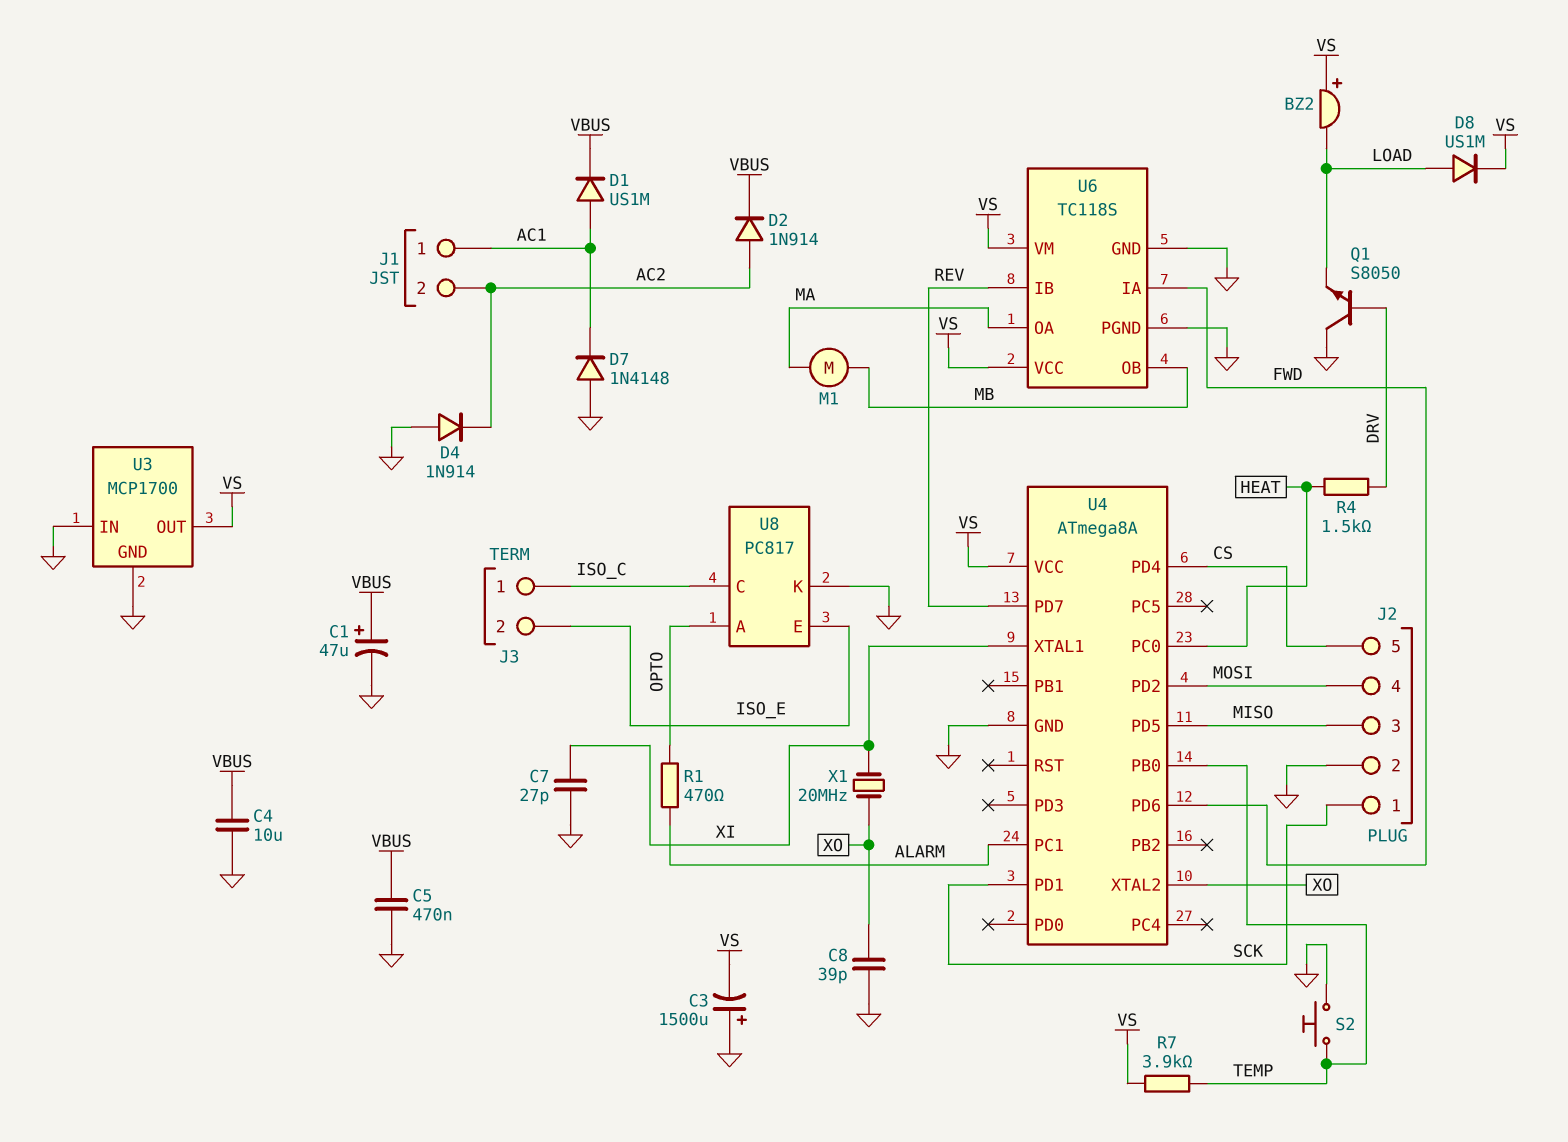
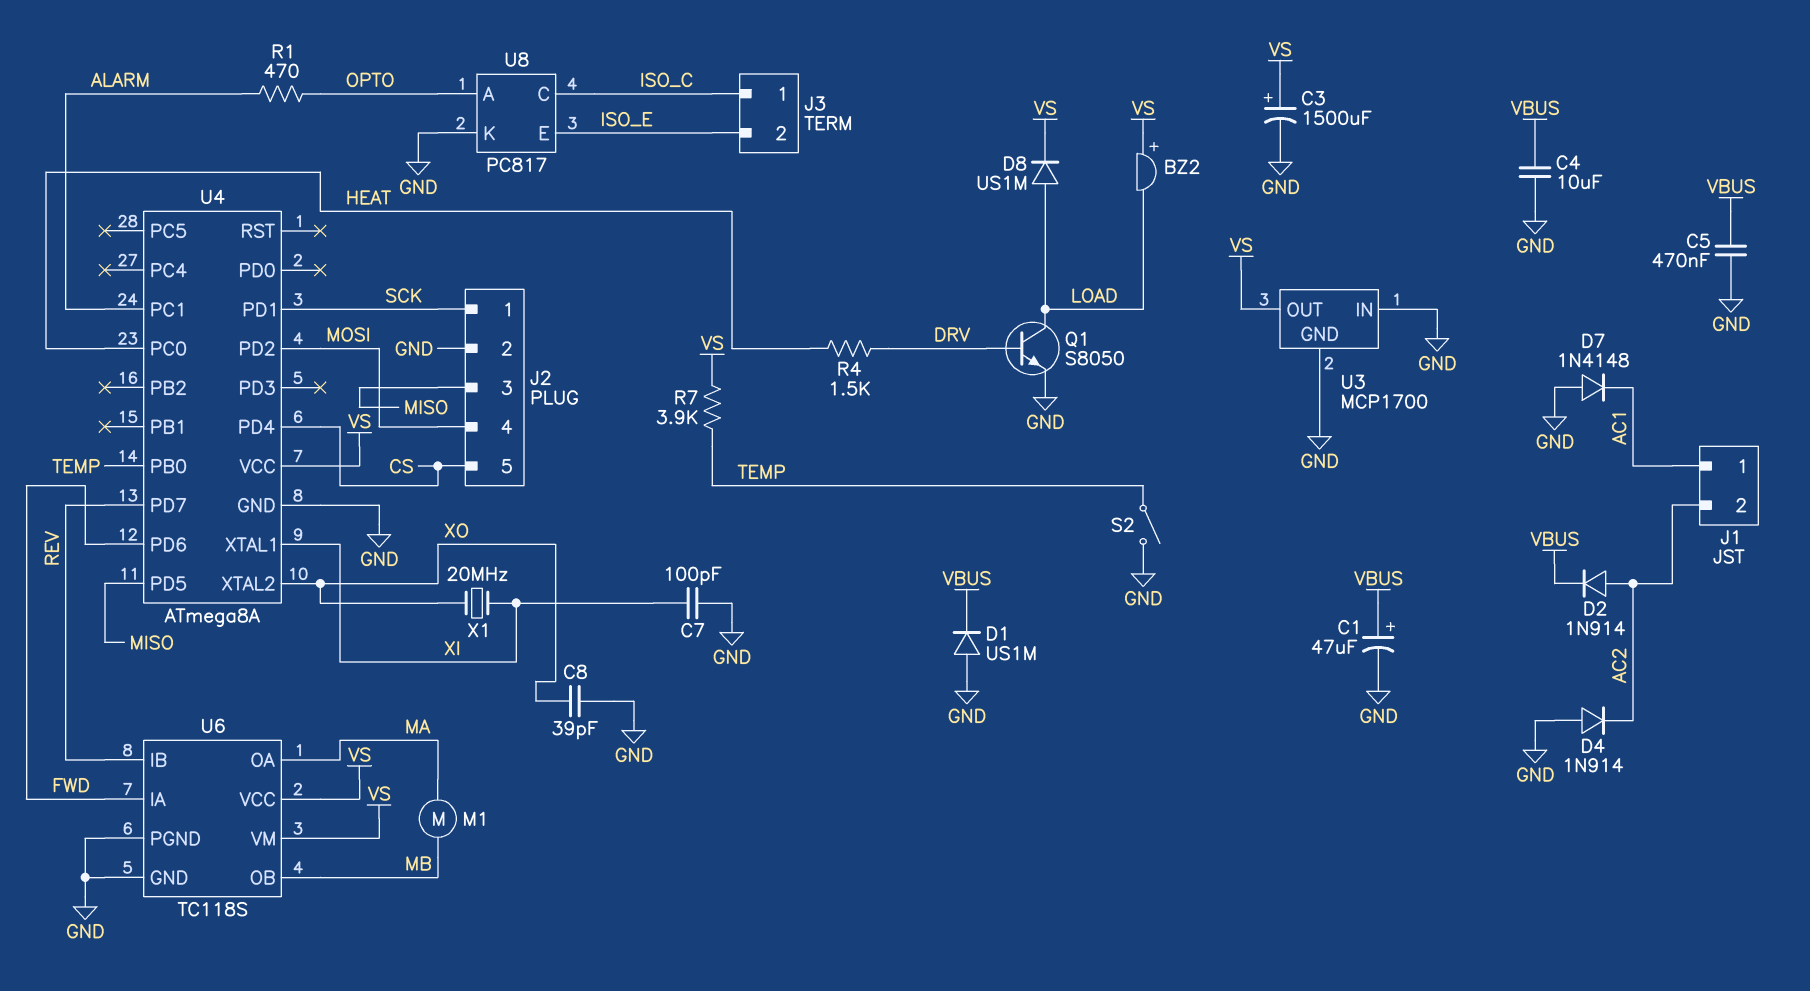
C3: 1500uF (plus GND, minus VS) -> 1500uF (plus VS, minus GND)
C7: 27pF (GND, XI) -> 100pF (GND, XI)
D1: diode US1M (A AC1, K VBUS) -> diode US1M (A GND, K VBUS)
Q1: NPN S8050 (B DRV, C GND, E LOAD) -> NPN S8050 (B DRV, C LOAD, E GND)
S2: button (GND, TEMP) -> switch (GND, TEMP)

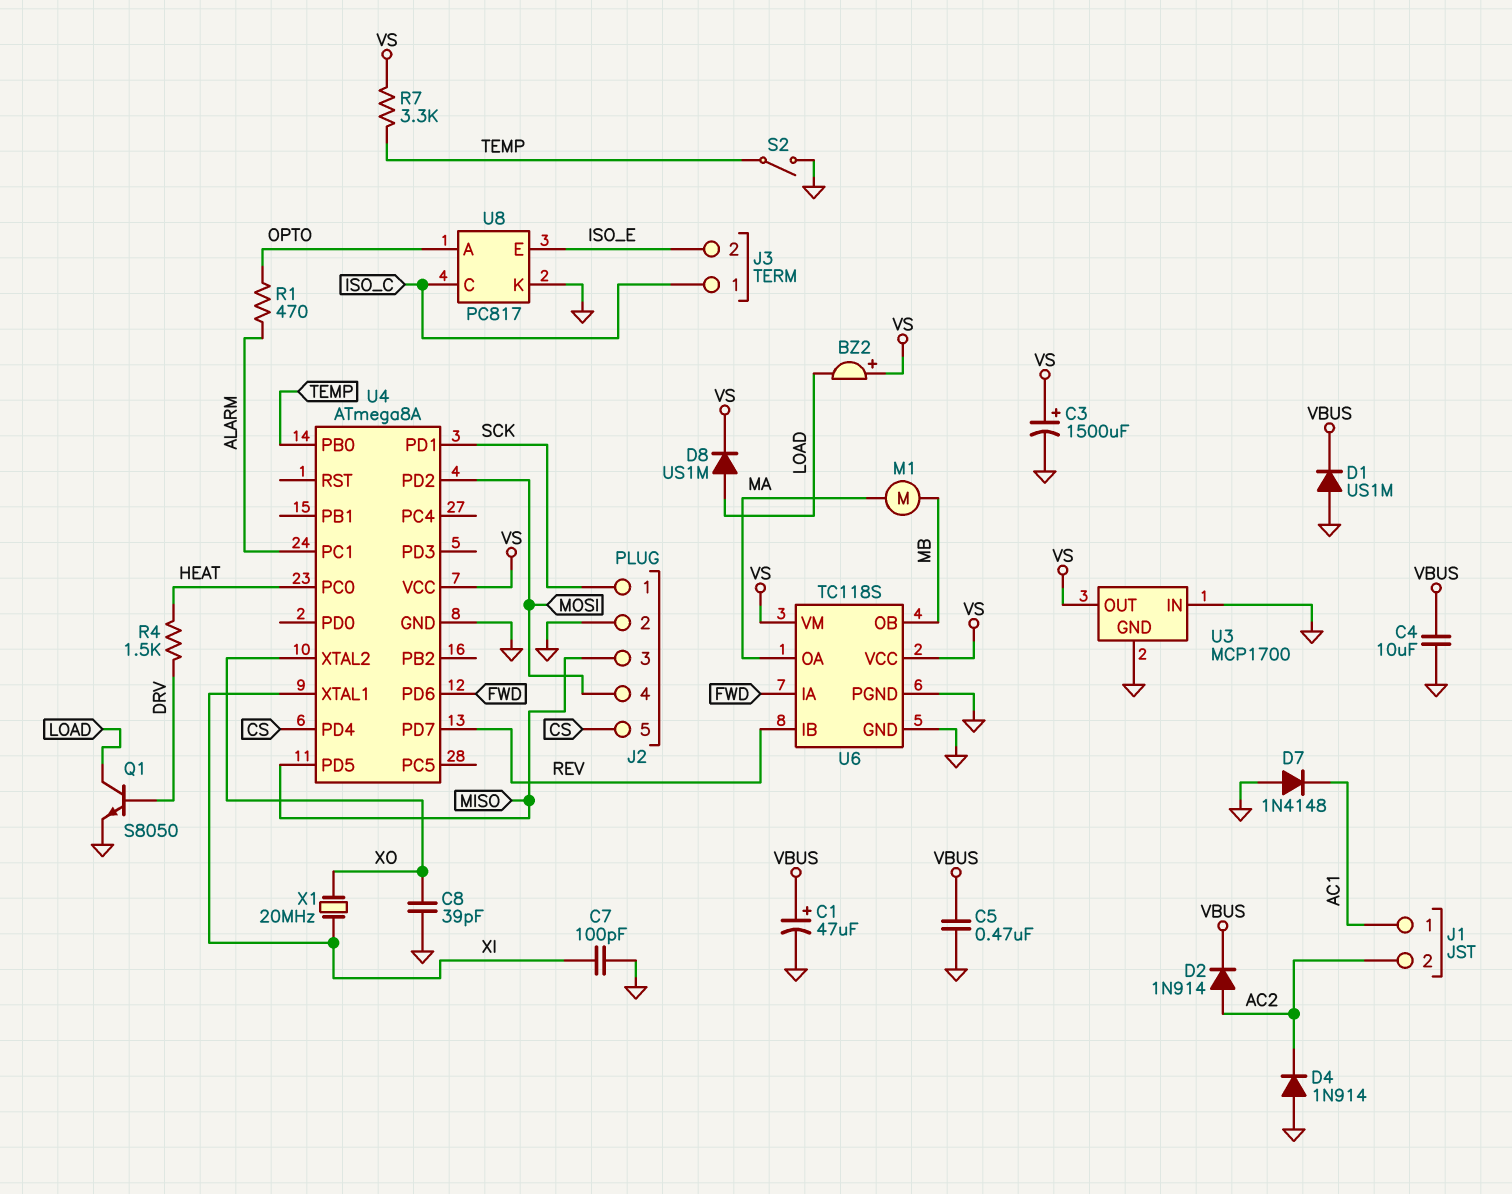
R7: 3.9k (TEMP, VS) -> 3.3k (TEMP, VS)

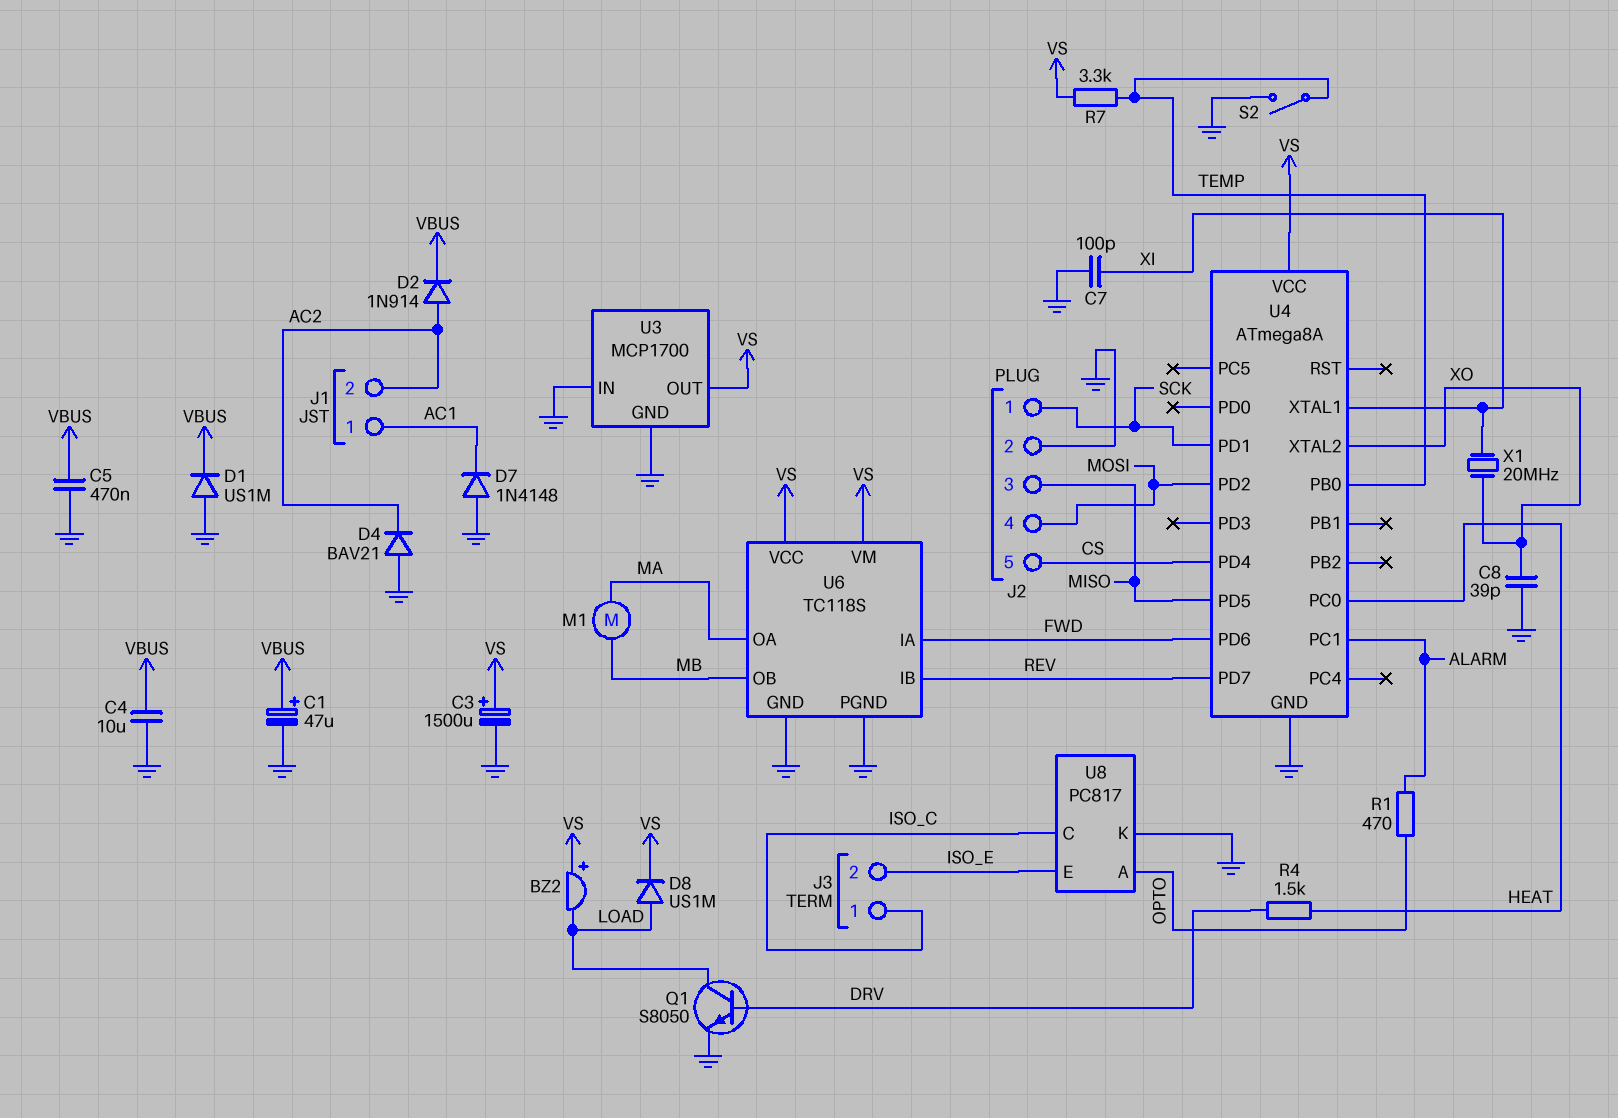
D4: diode 1N914 (A GND, K AC2) -> diode BAV21 (A GND, K AC2)

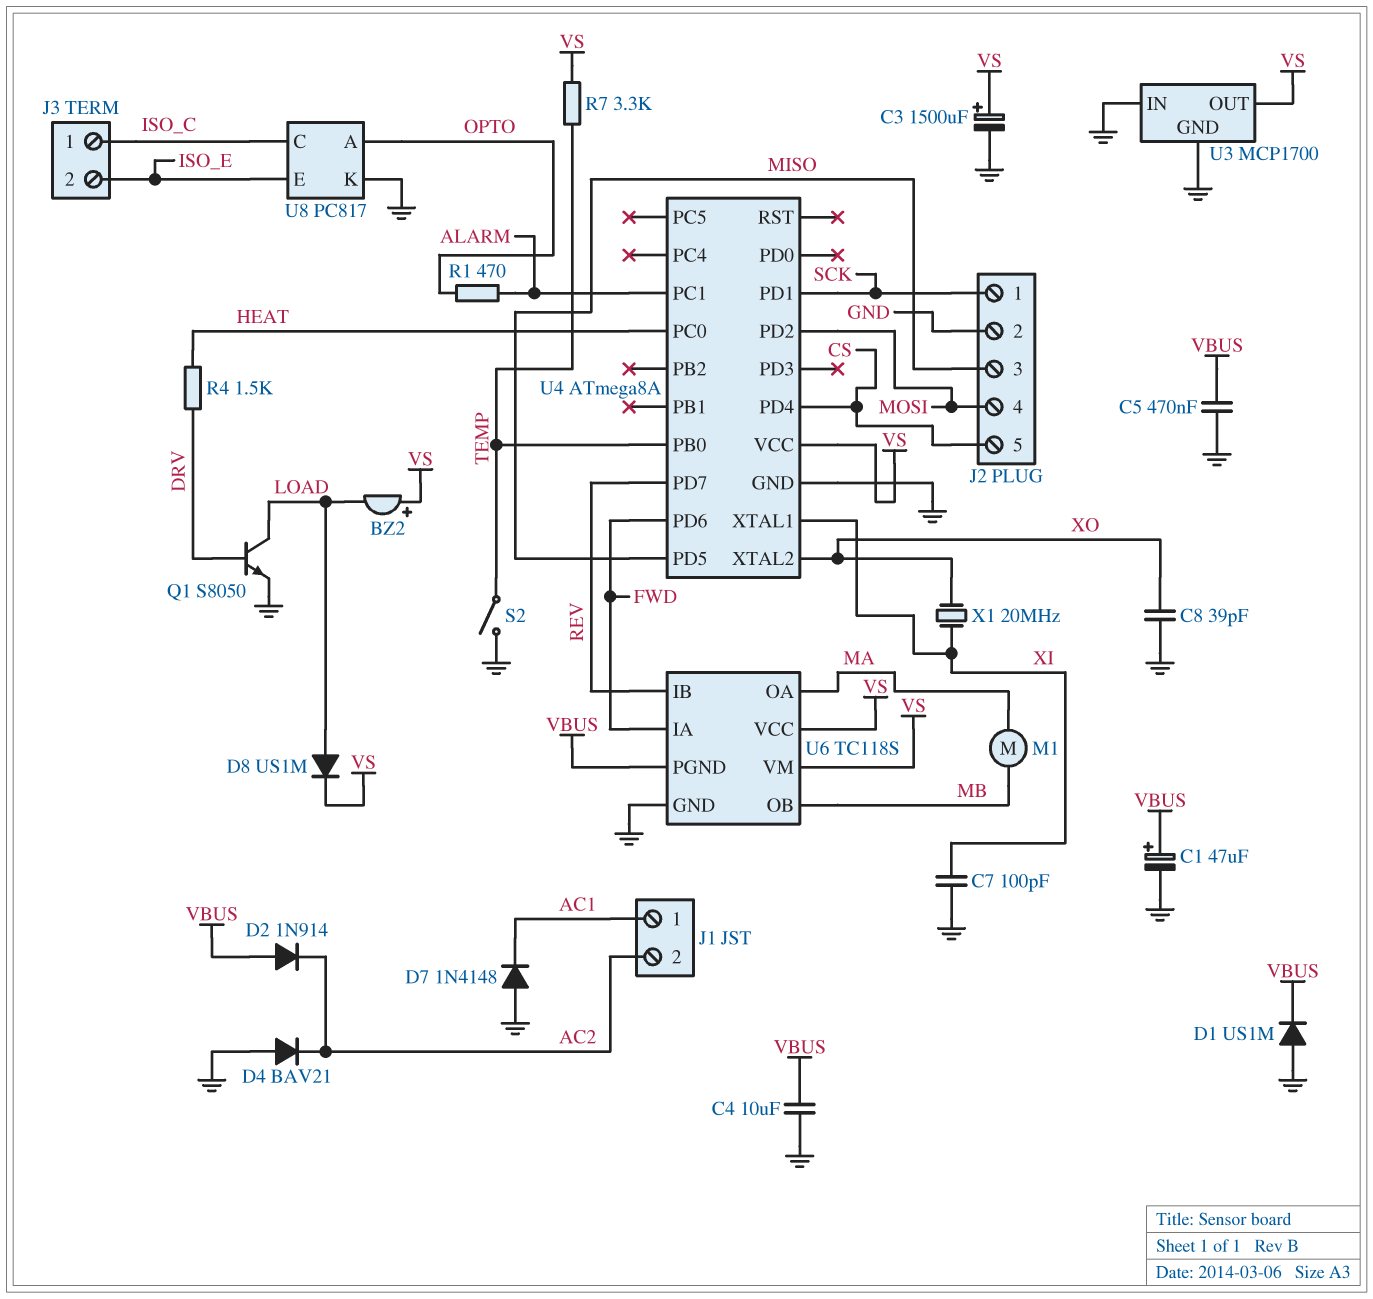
D2: diode 1N914 (A AC2, K VBUS) -> diode 1N914 (A VBUS, K AC2)
U6 pin PGND: GND -> VBUS

